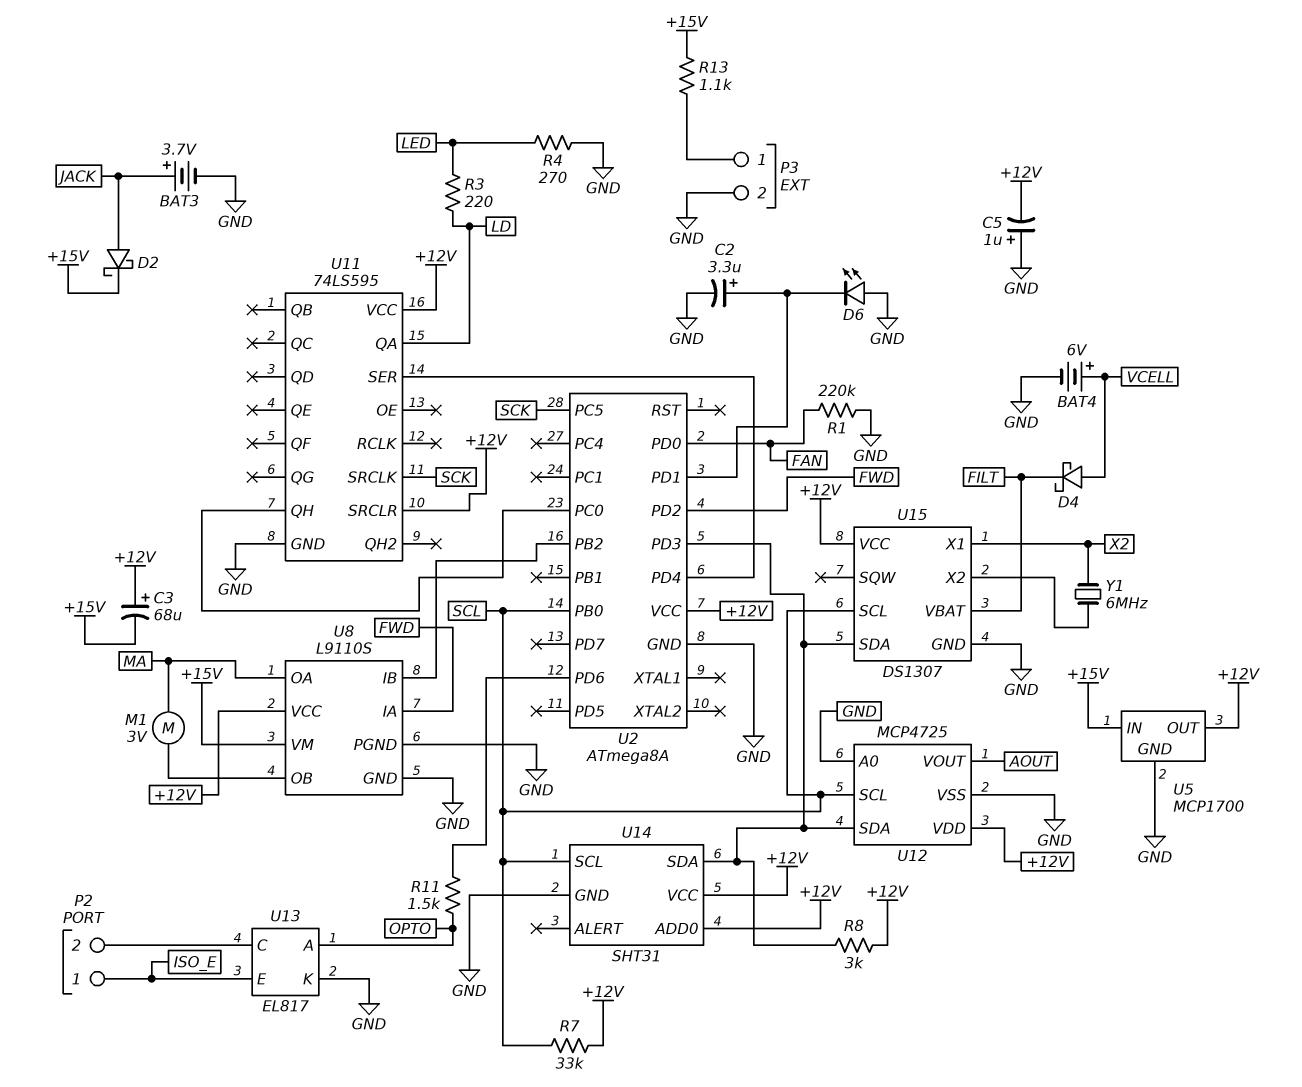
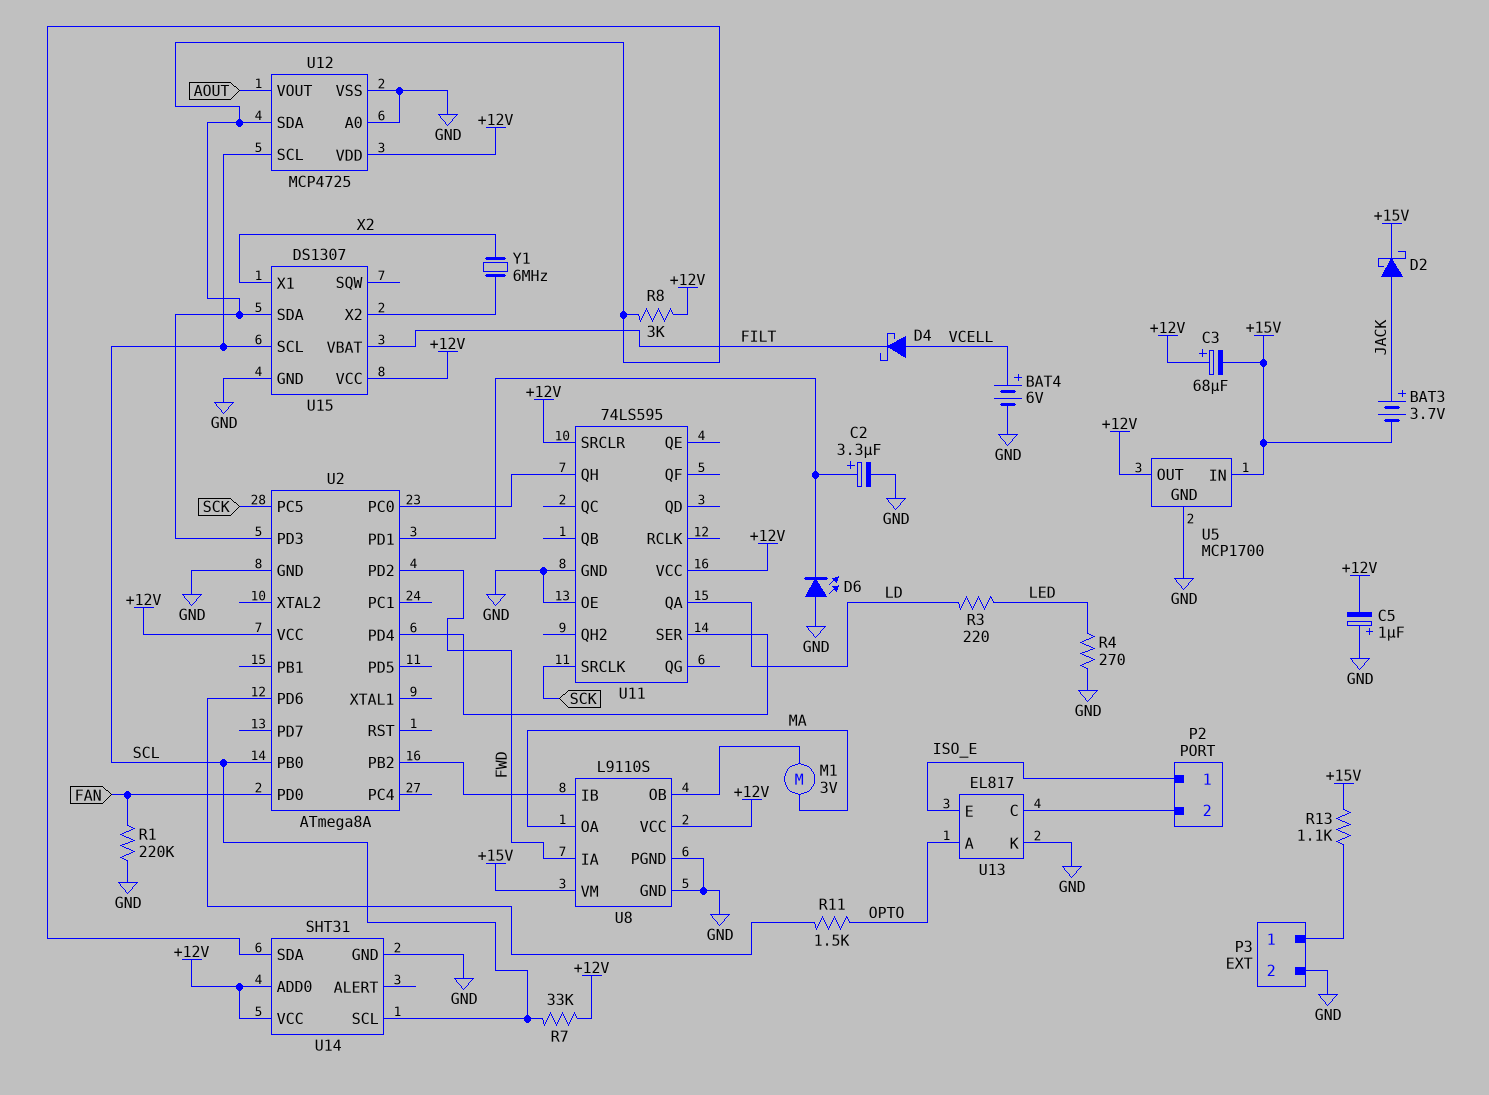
BAT3: 3.7V (plus JACK, minus GND) -> 3.7V (plus JACK, minus +15V)
U11 pin OE: none -> GND

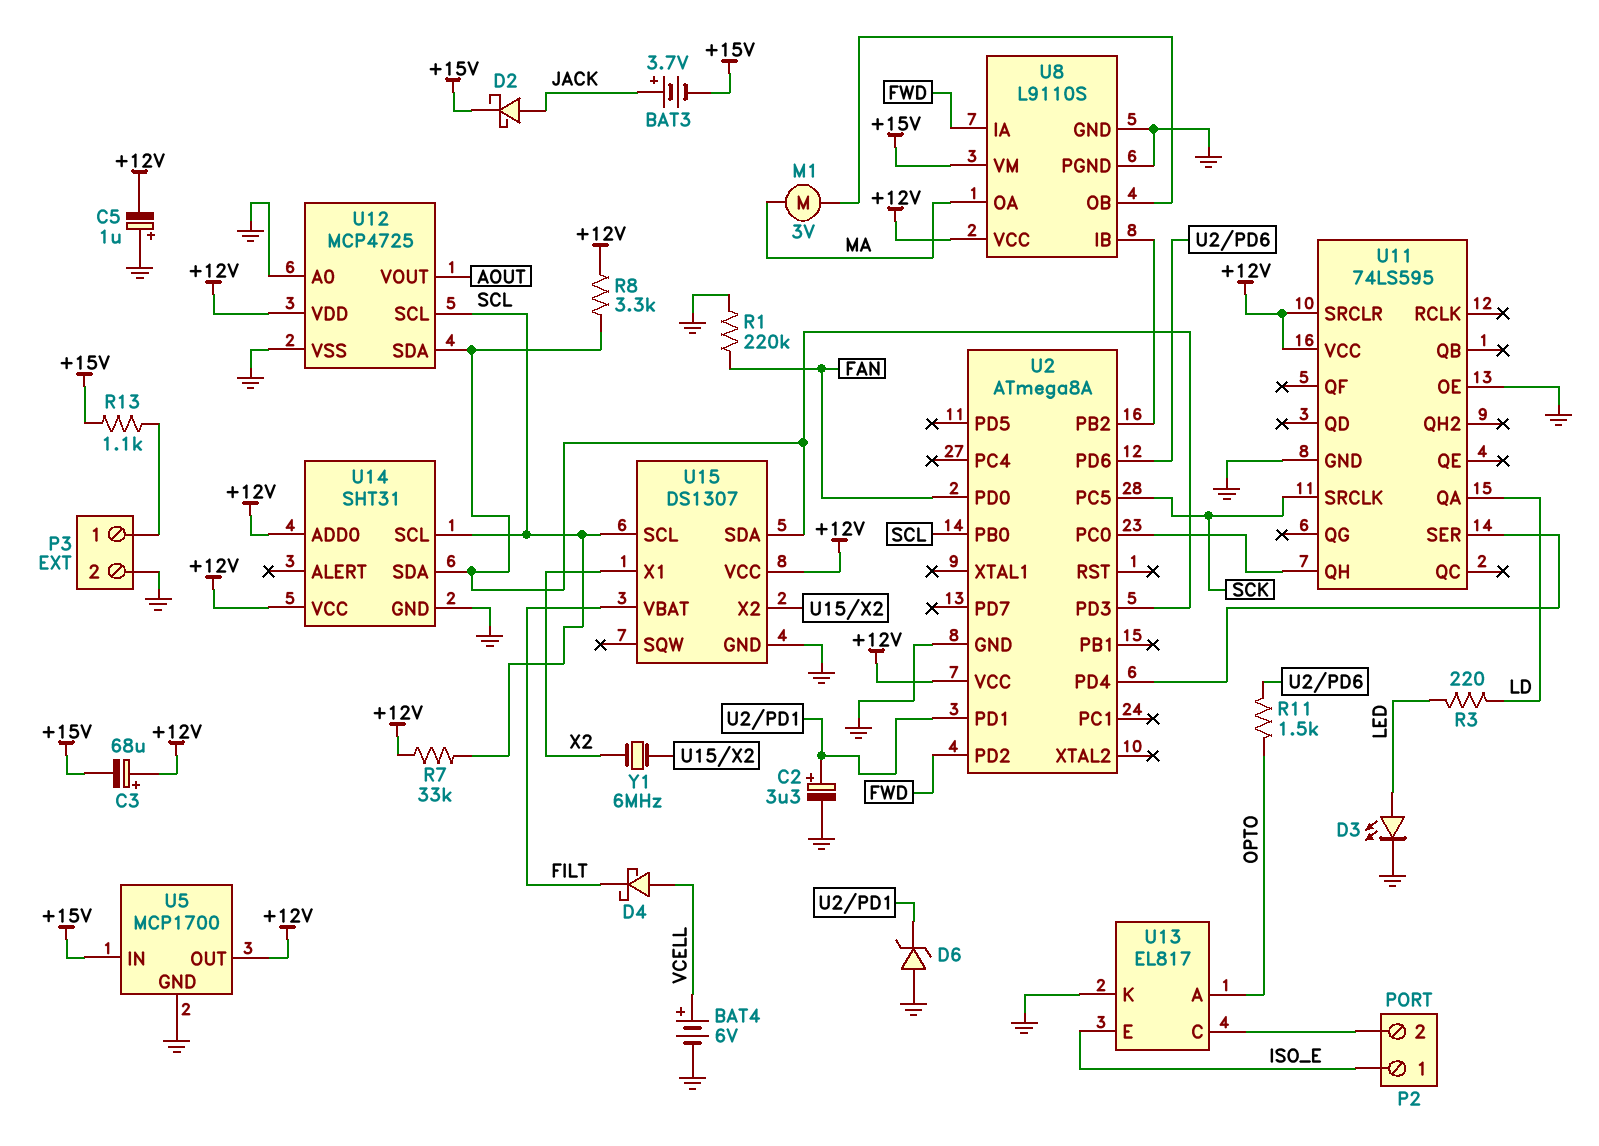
D3: none -> LED (A LED, K GND)
D6: LED (A GND, K U2/PD1) -> zener (A GND, K U2/PD1)
R4: 270 (GND, LED) -> none
R8: 3k (+12V, U2/PD3) -> 3.3k (+12V, U2/PD3)

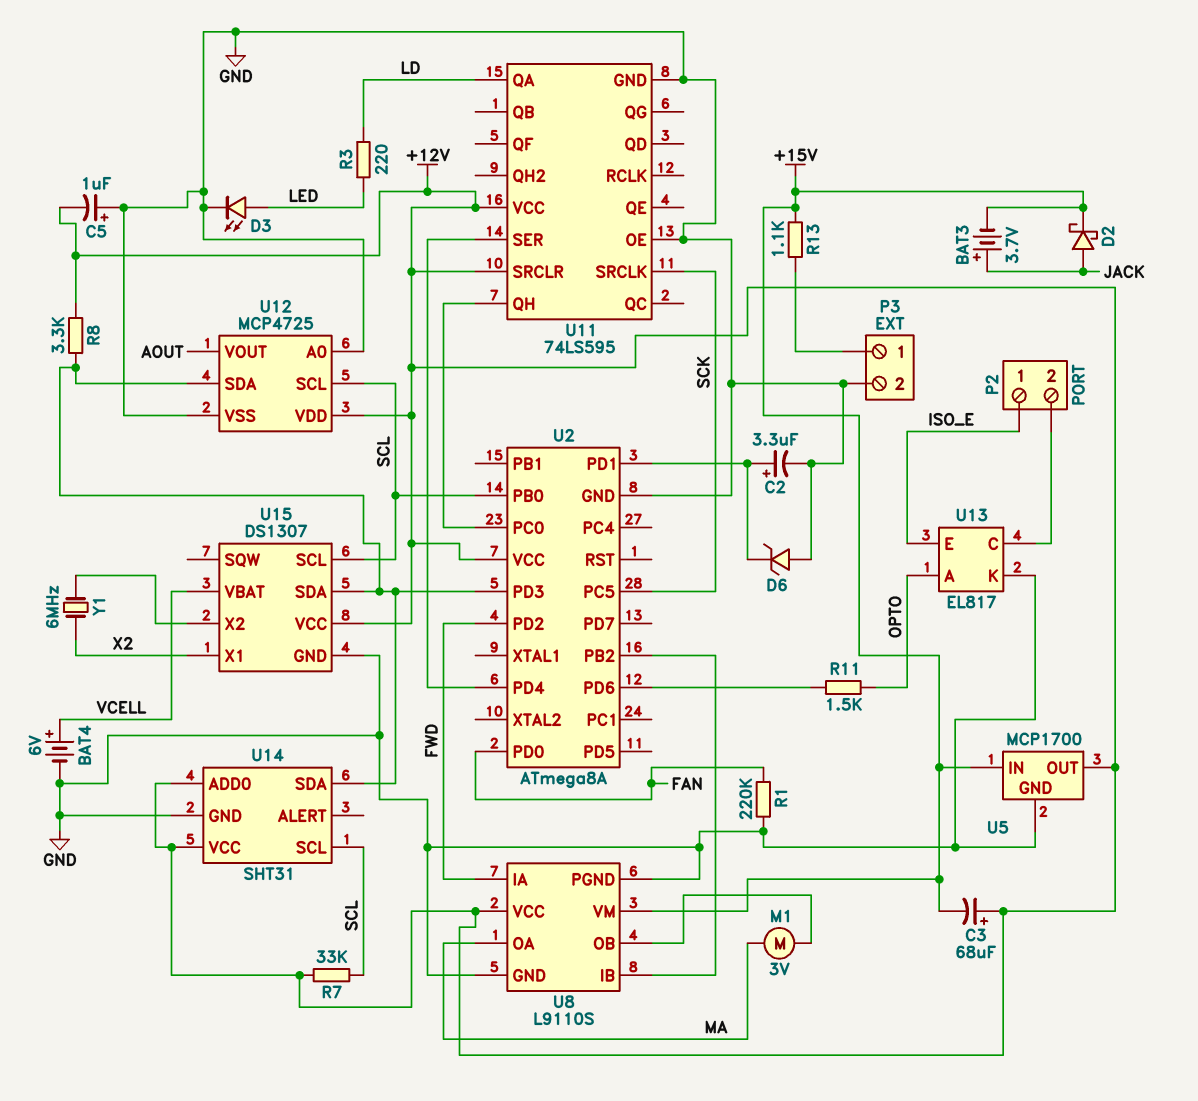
D4: schottky (A VCELL, K FILT) -> none
U15 pin VBAT: FILT -> VCELL

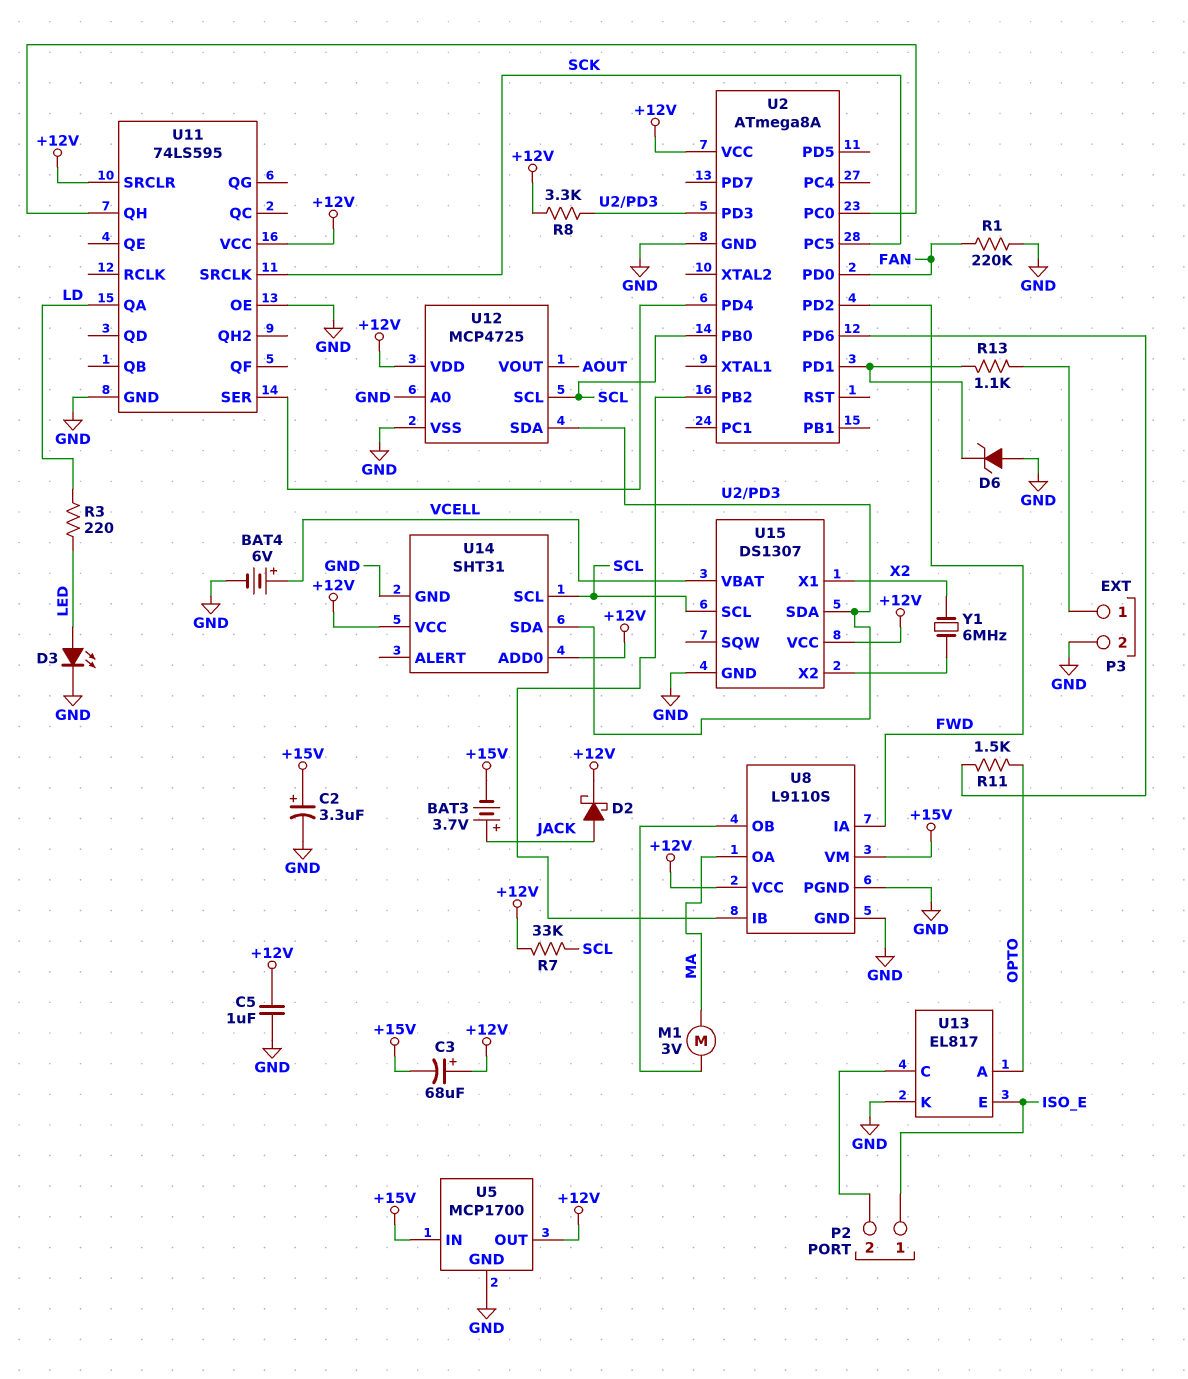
C2: 3.3uF (plus U2/PD1, minus GND) -> 3.3uF (plus +15V, minus GND)
C5: 1uF (plus GND, minus +12V) -> 1uF (+12V, GND)
D2: schottky (A JACK, K +15V) -> schottky (A JACK, K +12V)
R13: 1.1k (+15V, P3/1) -> 1.1k (P3/1, U2/PD1)

